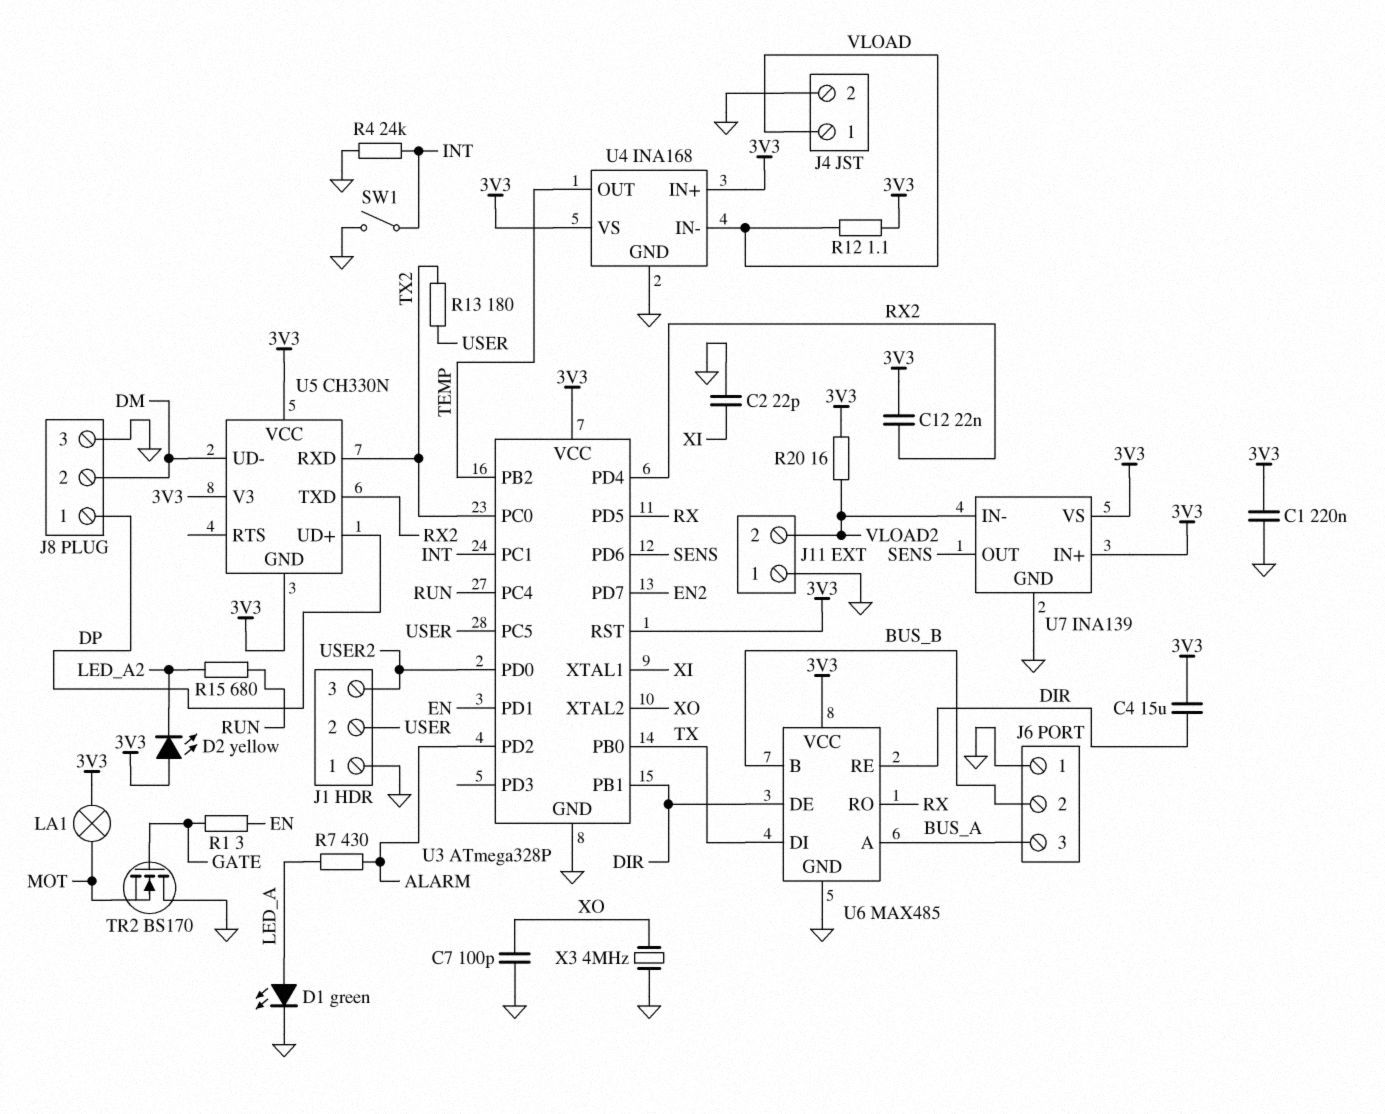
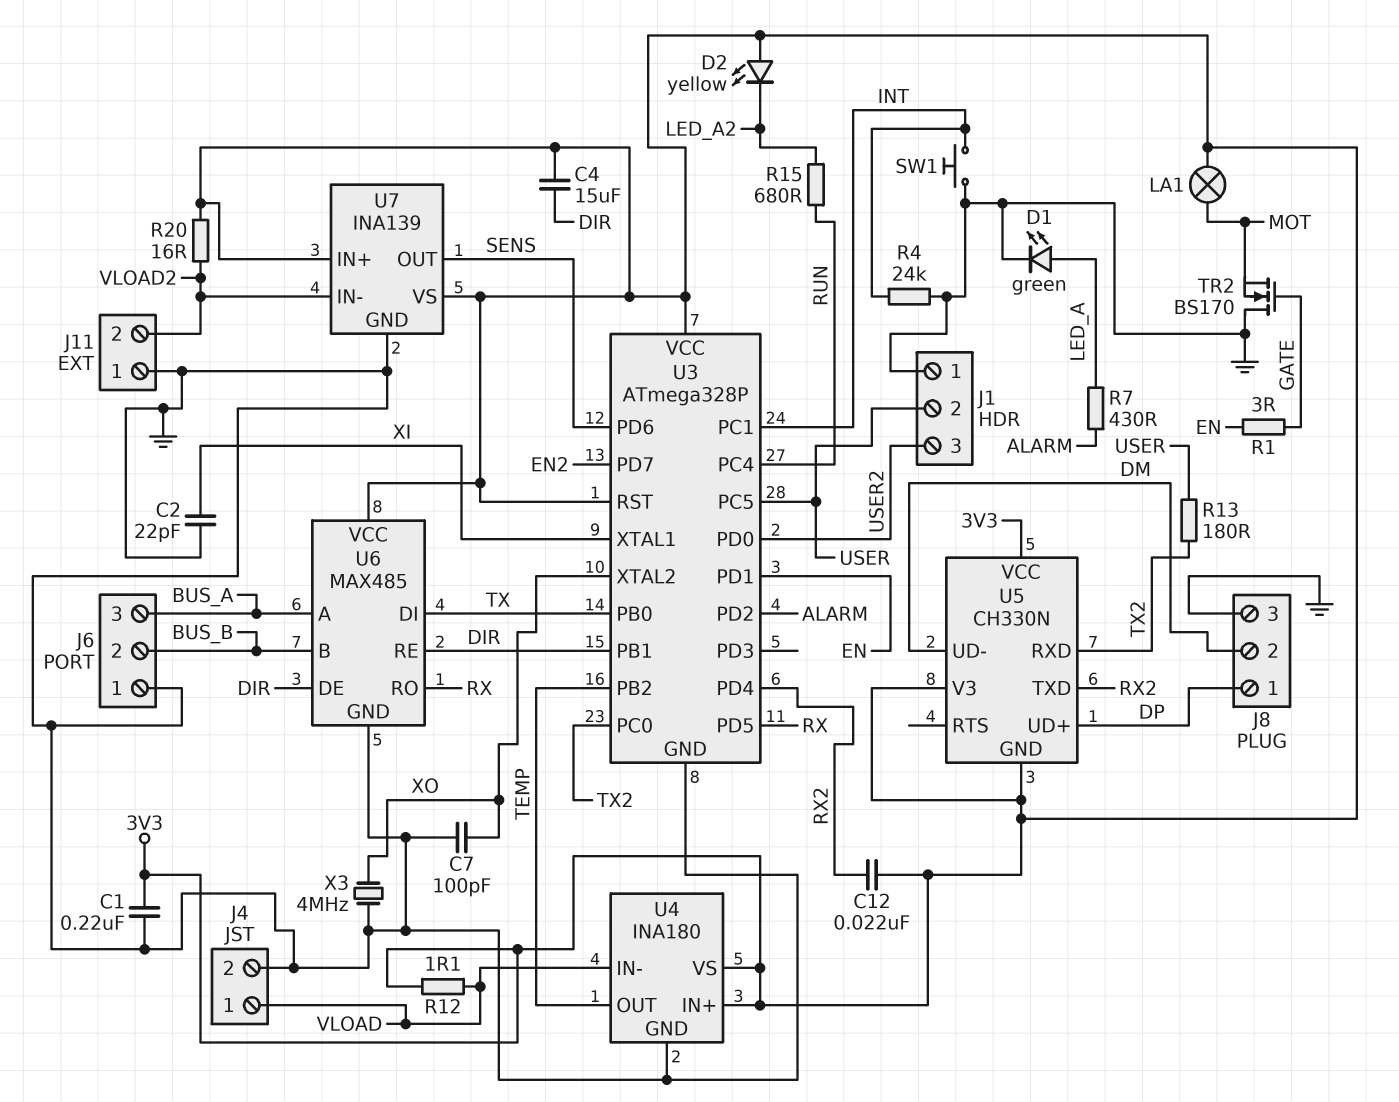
SW1: switch (GND, INT) -> button (GND, INT)
U4: INA168 -> INA180

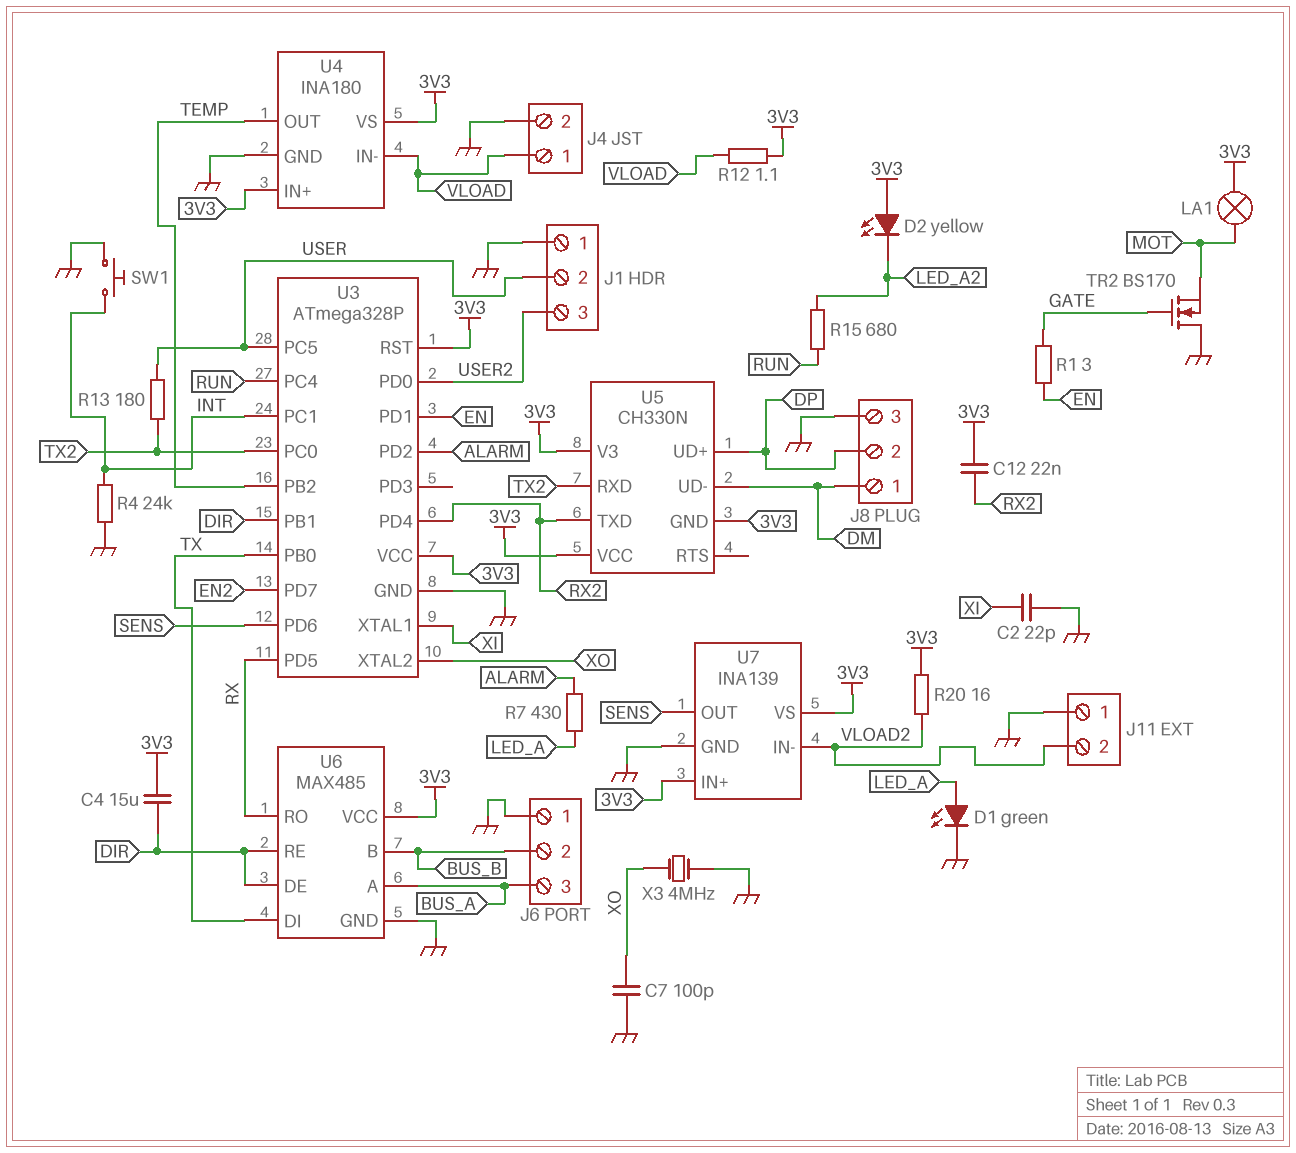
C1: 220nF (3V3, GND) -> none
J8 pin 1: DP -> DM
J8 pin 2: DM -> DP

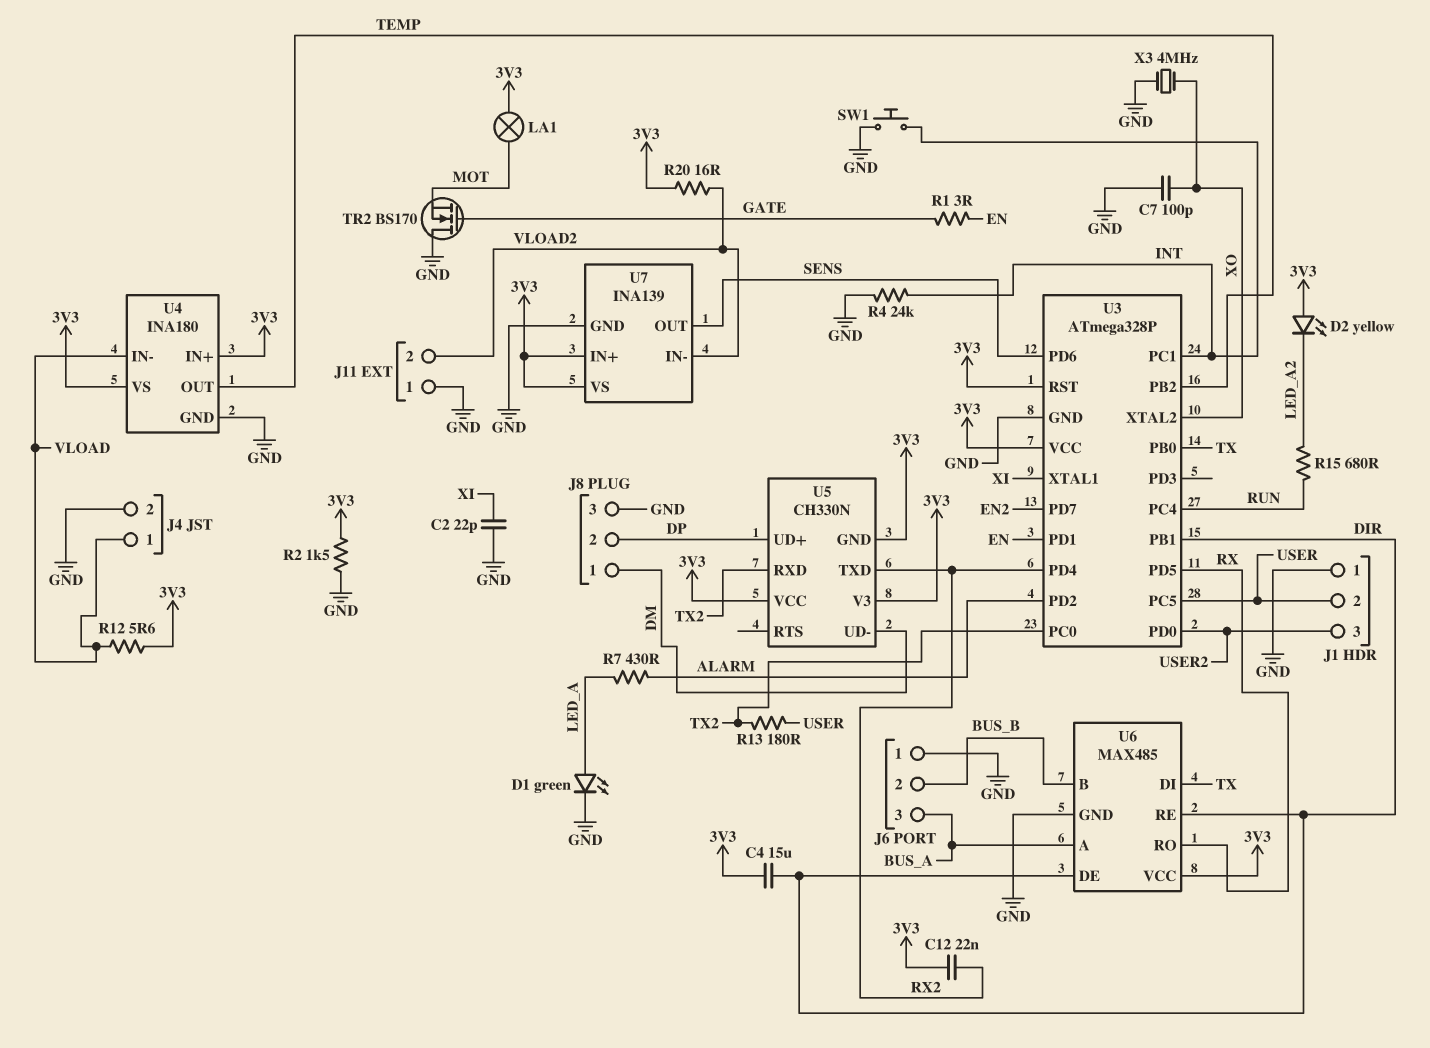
R2: none -> 1.5k (3V3, GND)
R12: 1.1 (3V3, VLOAD) -> 5.6 (3V3, VLOAD)

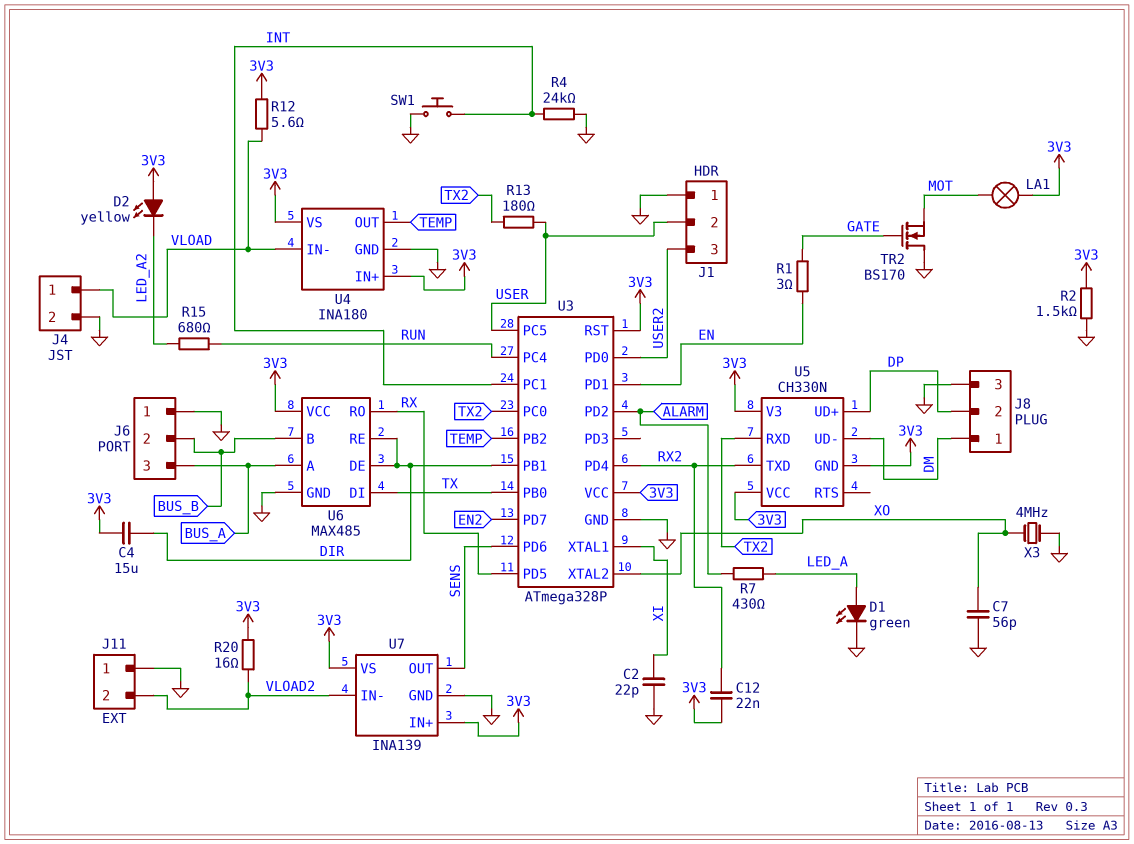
C7: 100pF (GND, XO) -> 56pF (GND, XO)

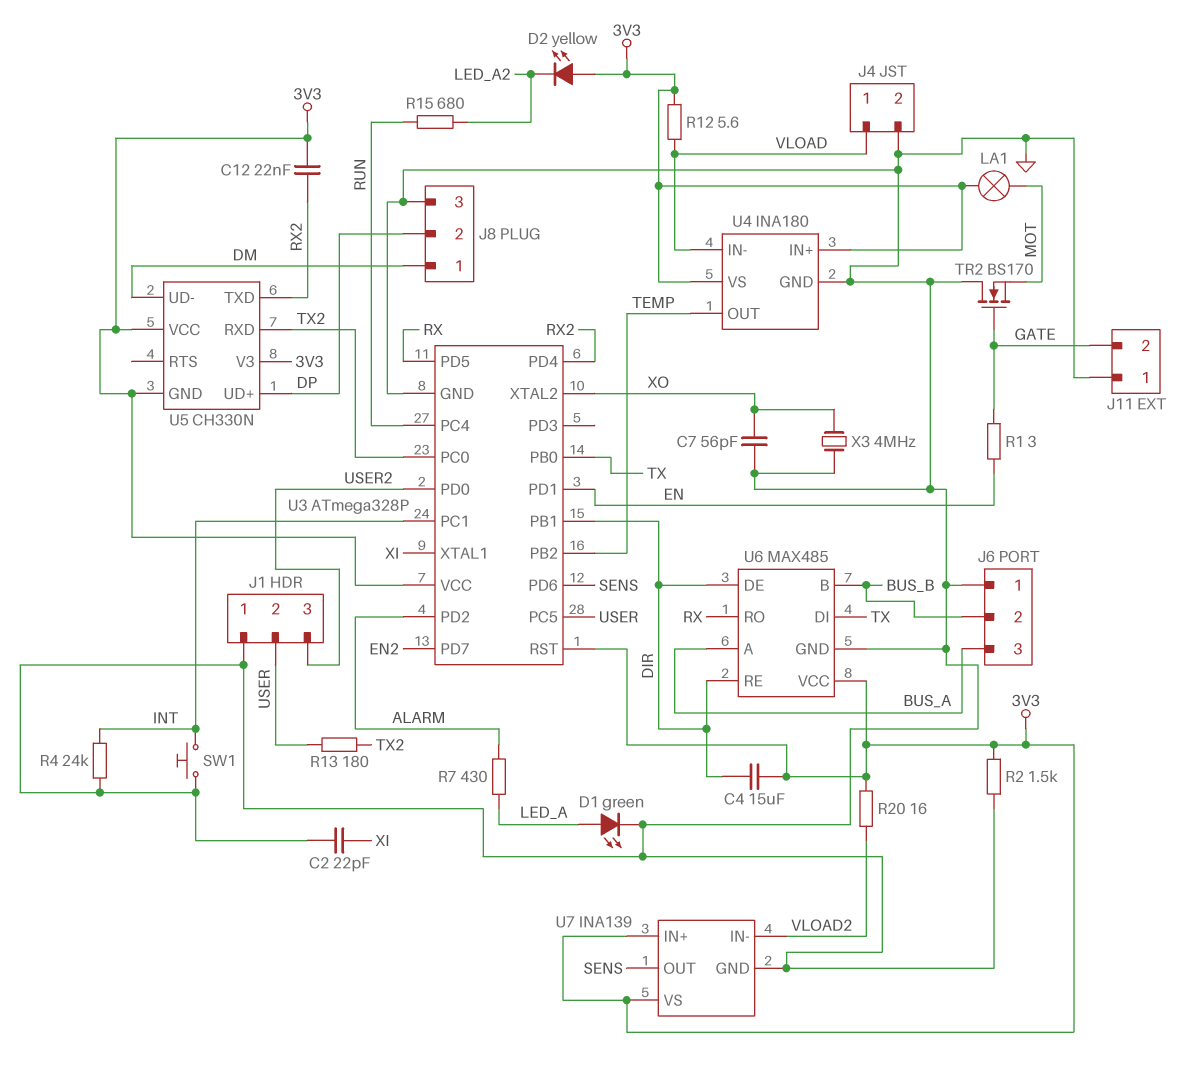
J11 pin 2: VLOAD2 -> GATE

